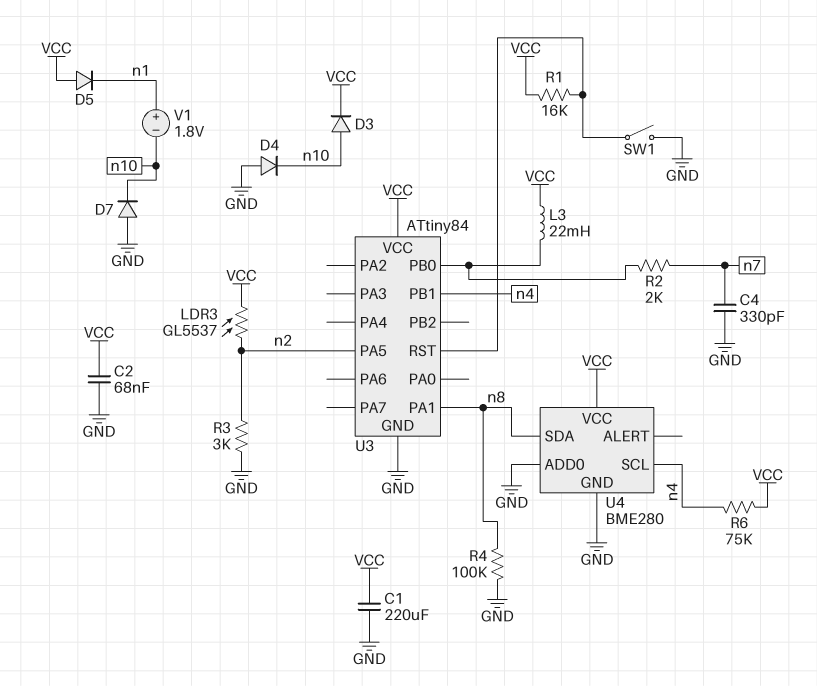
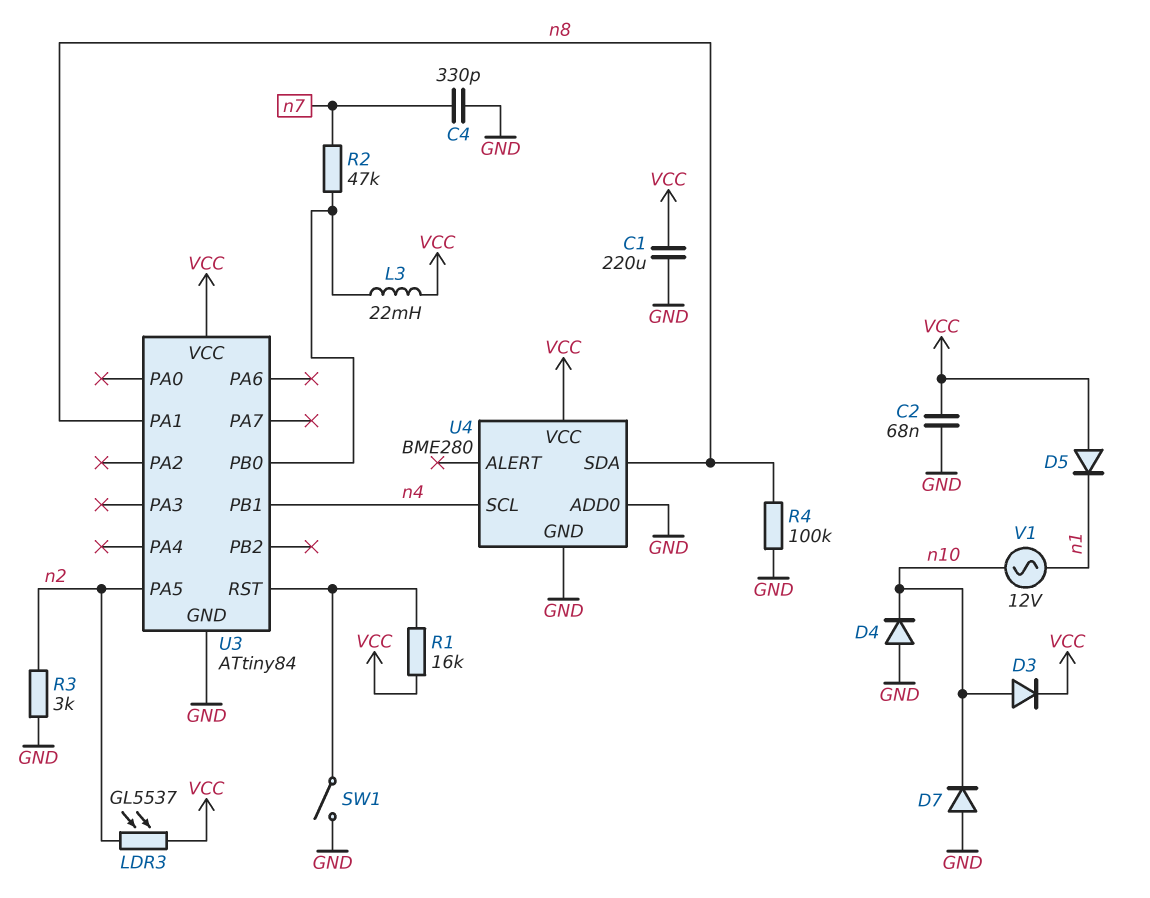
R2: 2k (U3/PB0, n7) -> 47k (U3/PB0, n7)
R6: 75k (VCC, n4) -> none
V1: 1.8V (plus n1, minus n10) -> AC 12V (n1, n10)

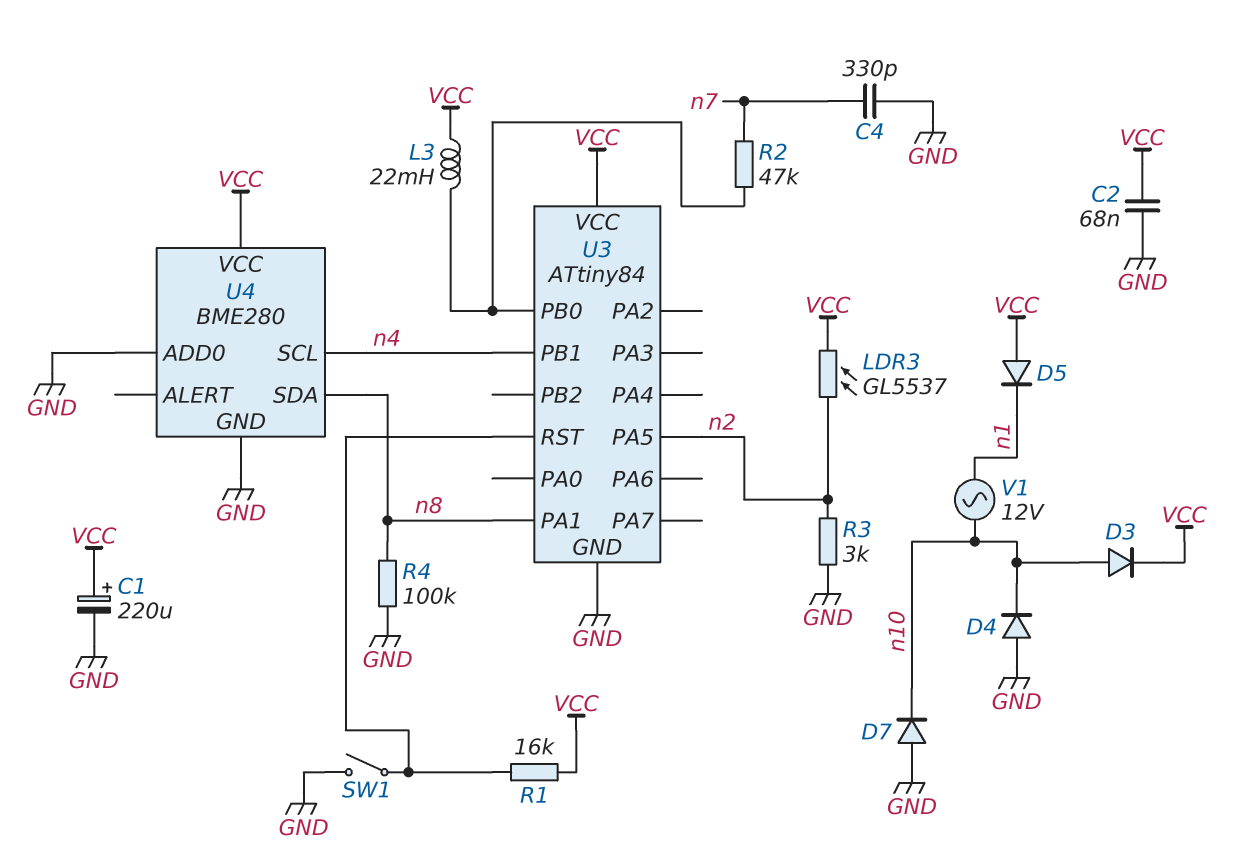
C1: 220uF (GND, VCC) -> 220uF (plus VCC, minus GND)

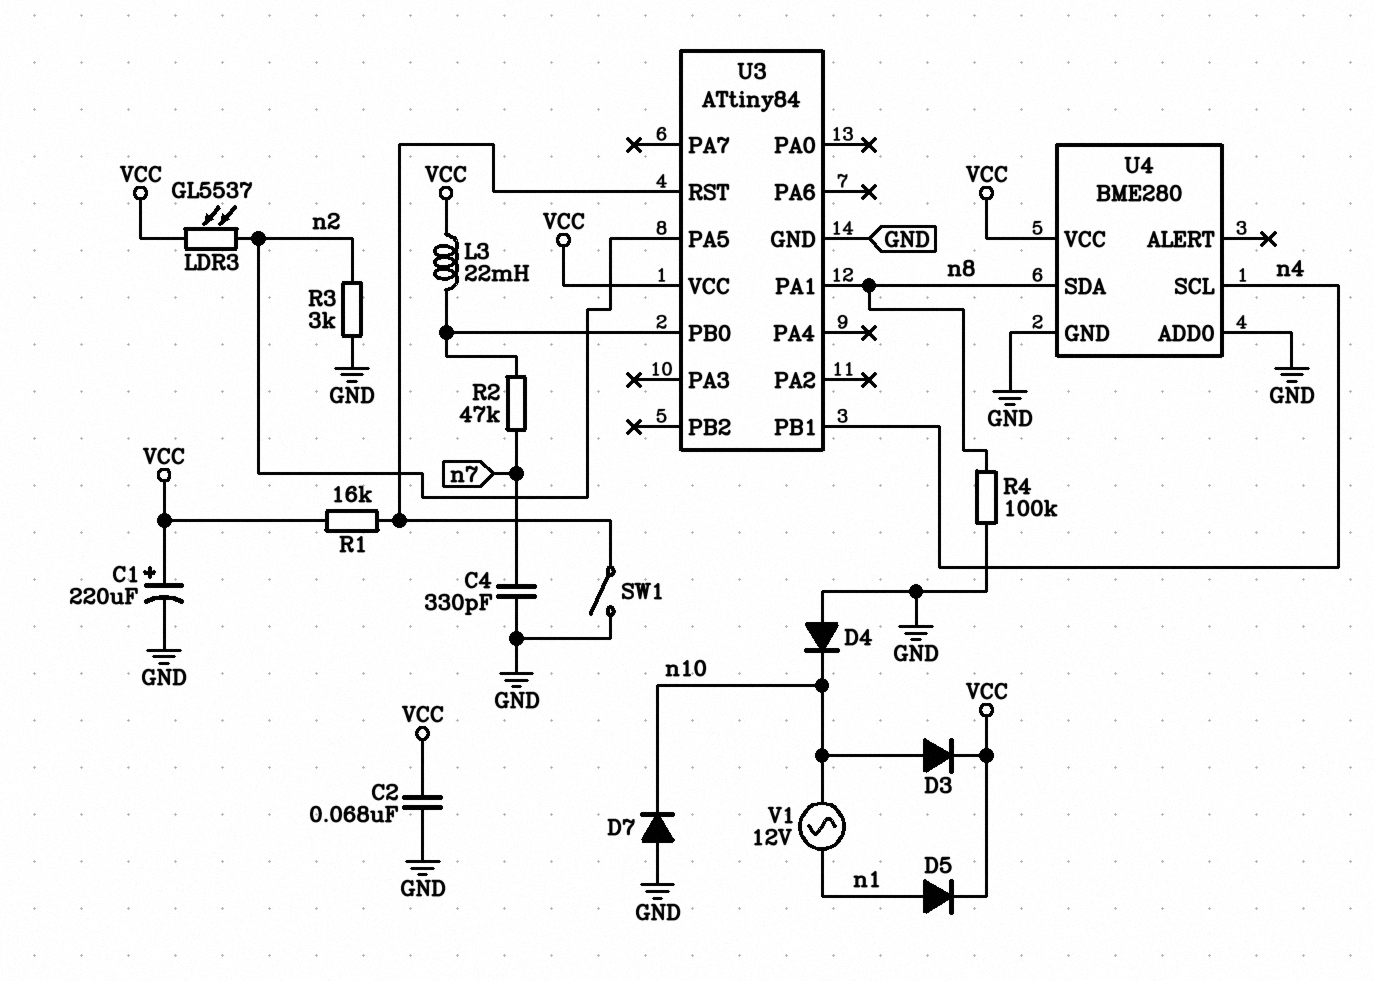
D5: diode (A VCC, K n1) -> diode (A n1, K VCC)

